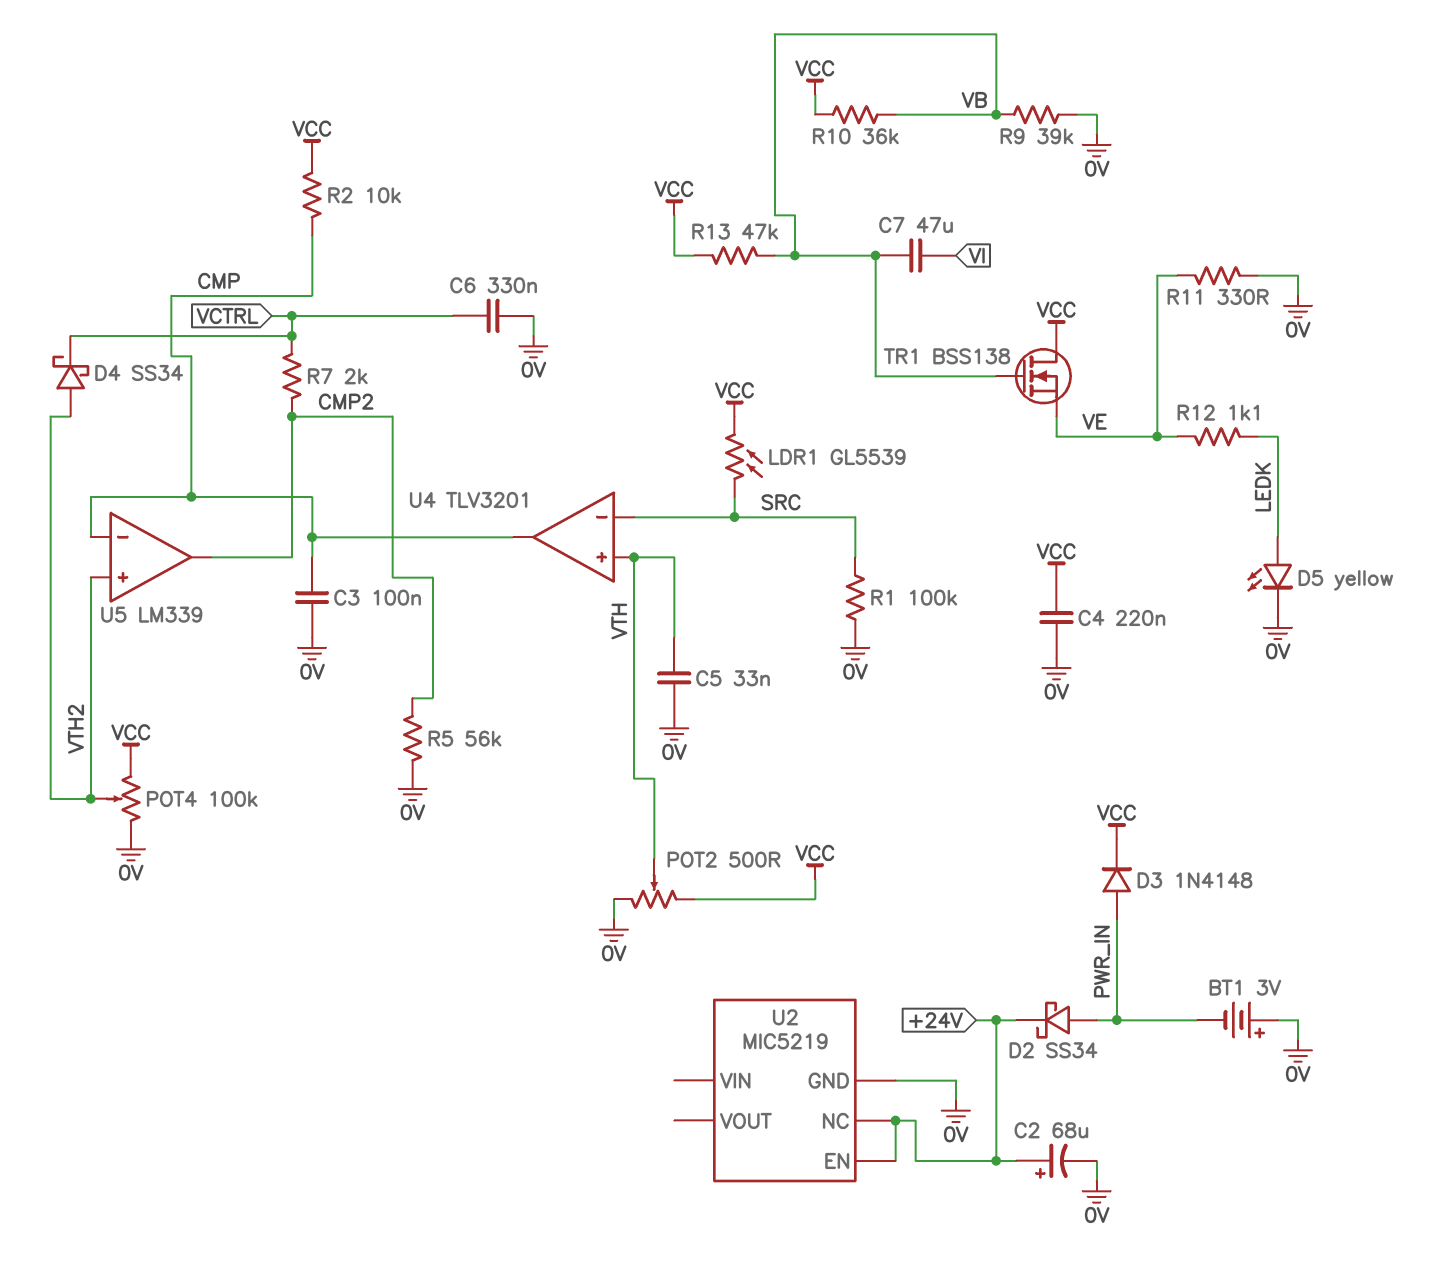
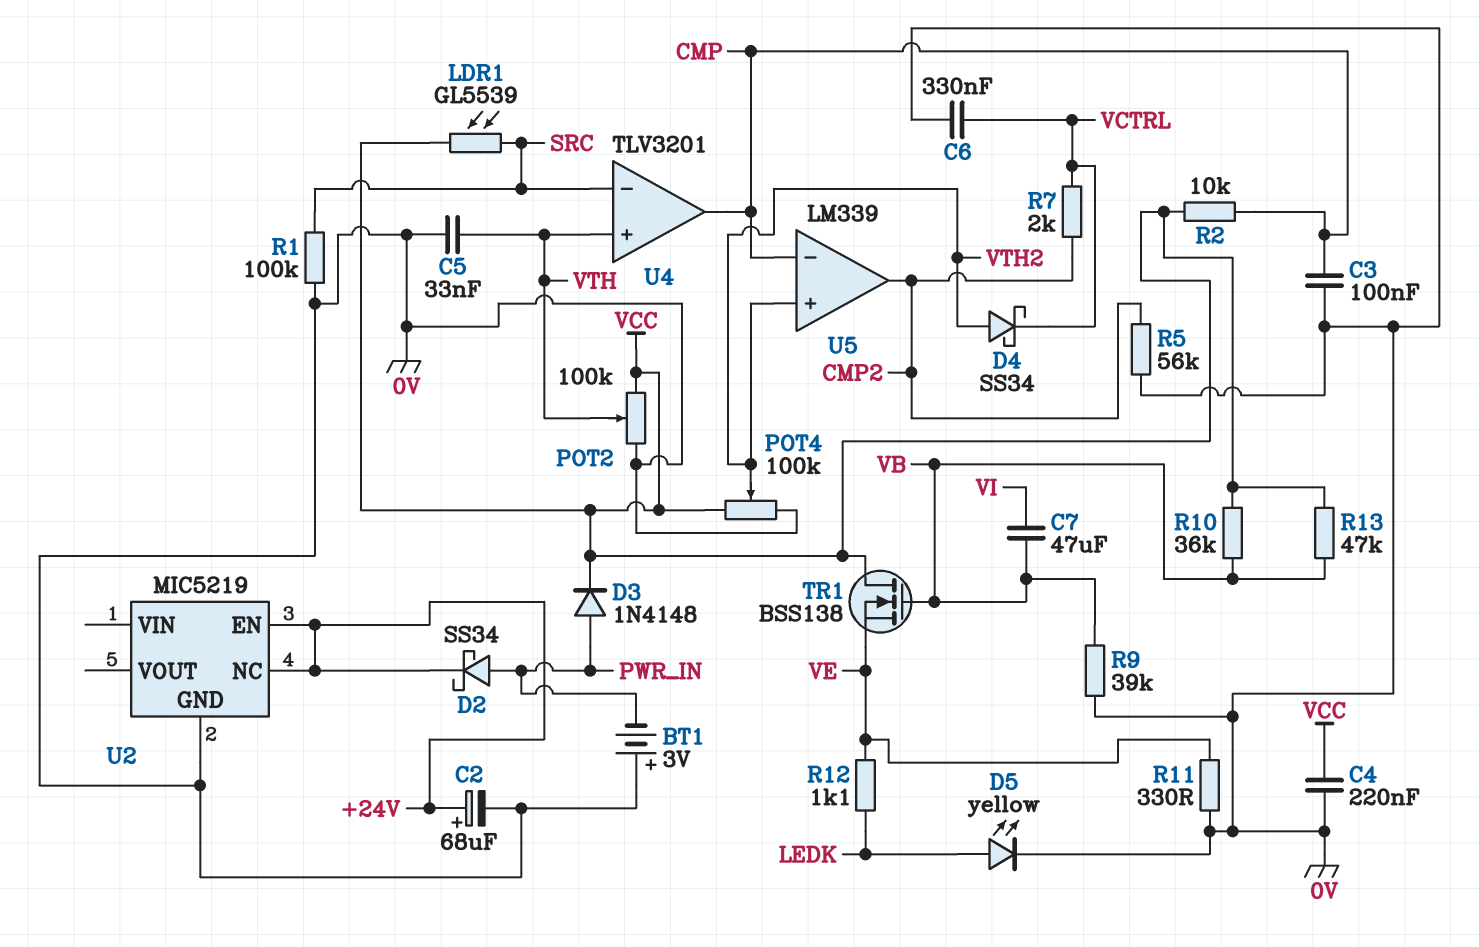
POT2: 500 (0V, VCC, wiper VTH) -> 100k (0V, VCC, wiper VTH)

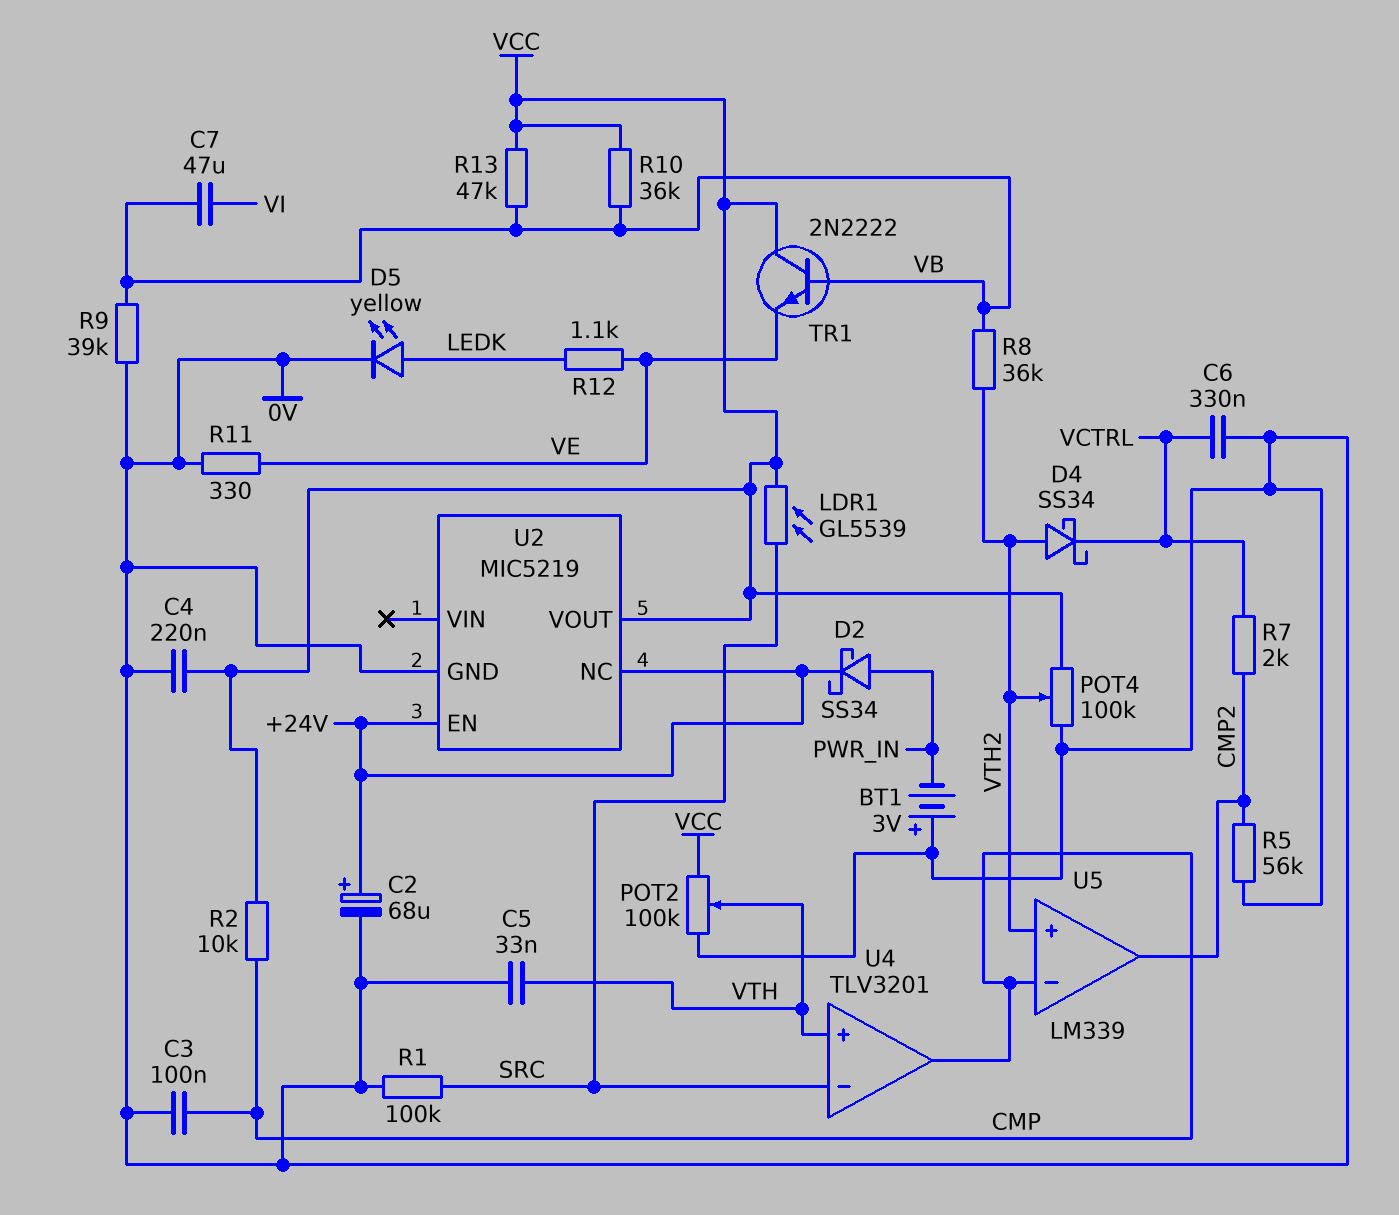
D3: diode 1N4148 (A PWR_IN, K VCC) -> none
R8: none -> 36k (VB, VTH2)
TR1: NMOS BSS138 (G VB, D VCC, S VE) -> NPN 2N2222 (B VB, C VCC, E VE)
U2 pin VOUT: none -> VCC

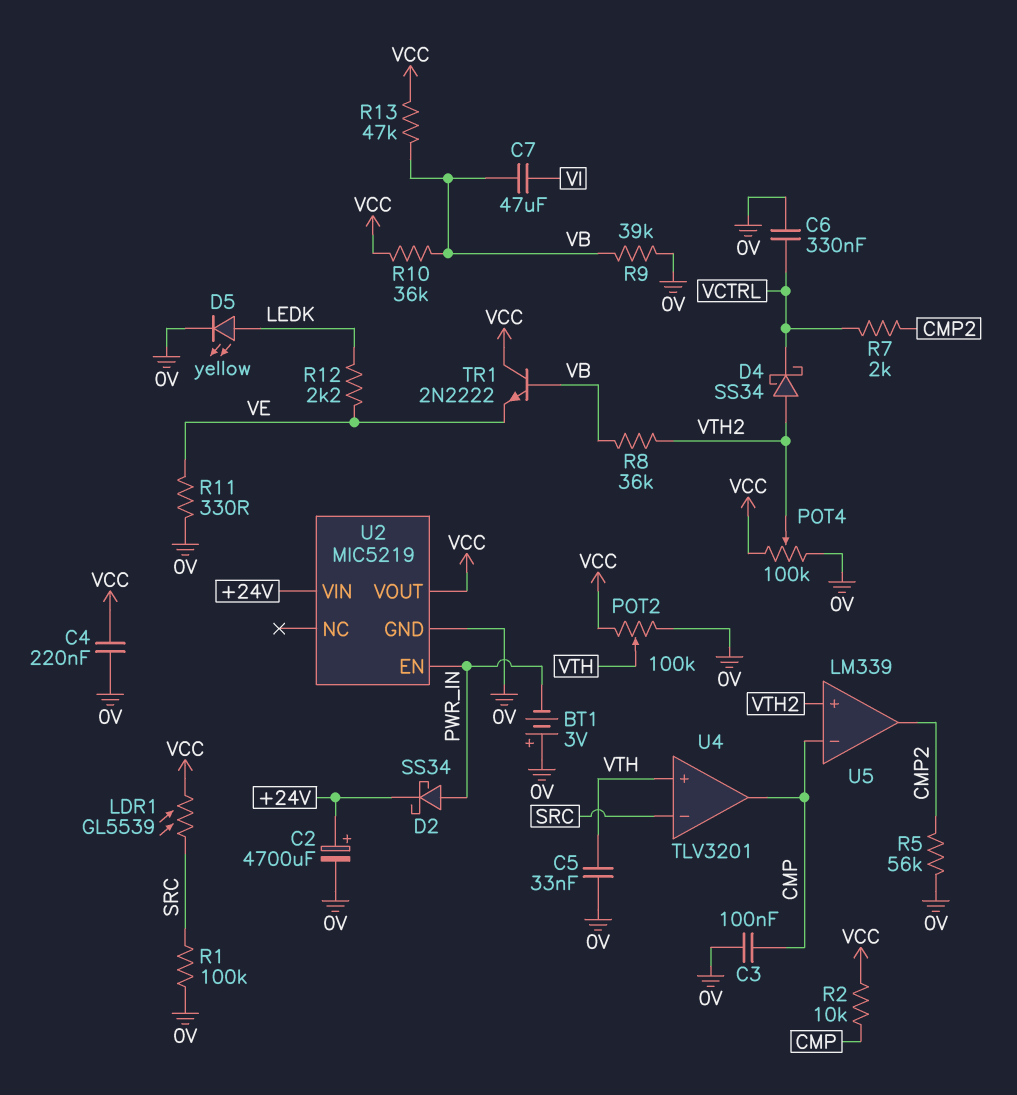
C2: 68uF (plus +24V, minus 0V) -> 4700uF (plus +24V, minus 0V)
R12: 1.1k (LEDK, VE) -> 2.2k (LEDK, VE)
U2 pin EN: +24V -> PWR_IN
U2 pin NC: +24V -> none
U2 pin VIN: none -> +24V

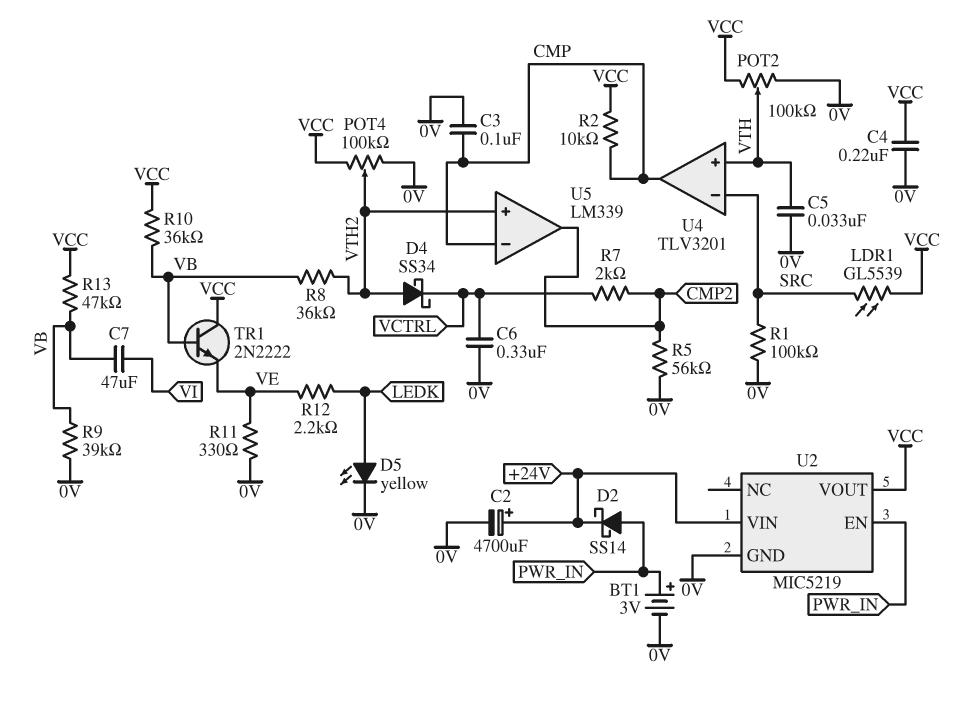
BT1: 3V (plus 0V, minus PWR_IN) -> 3V (plus PWR_IN, minus 0V)
D2: schottky SS34 (A PWR_IN, K +24V) -> schottky SS14 (A PWR_IN, K +24V)

